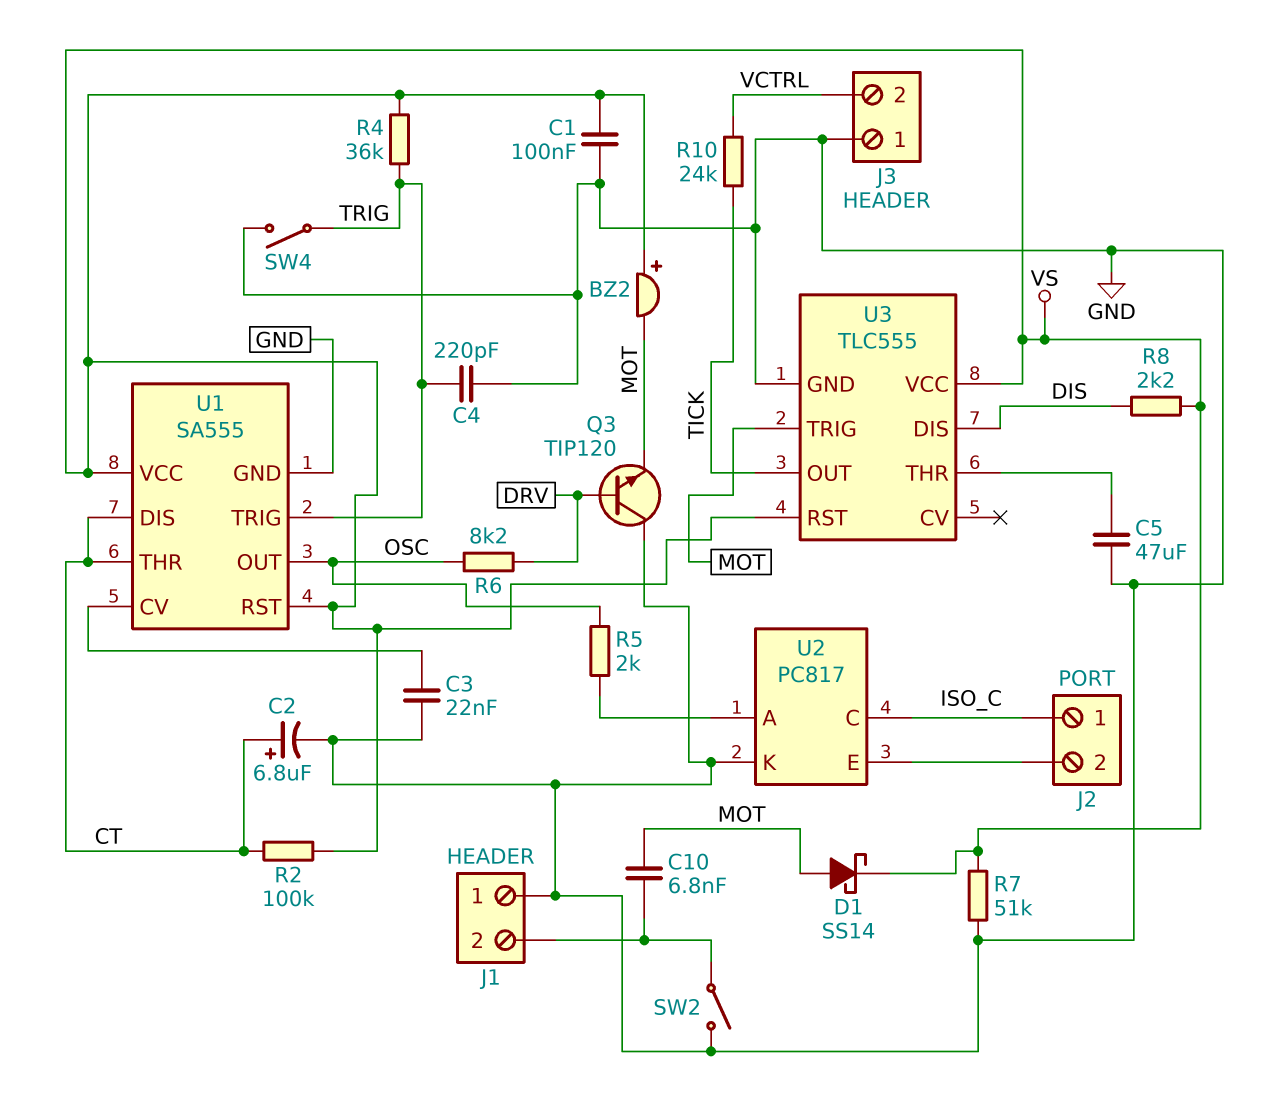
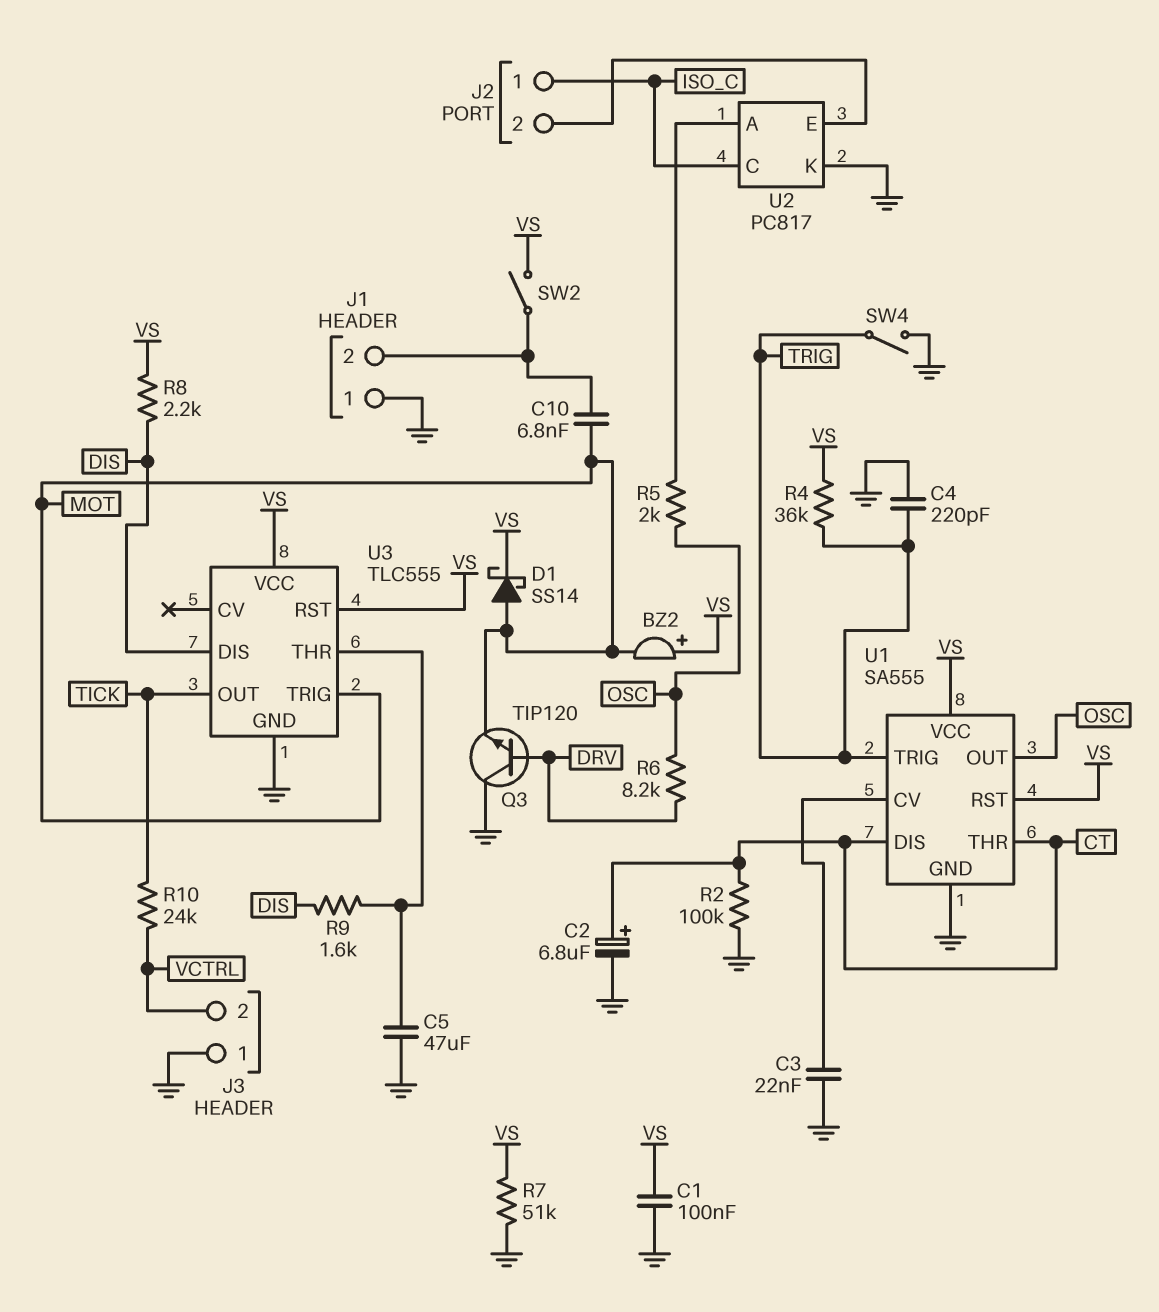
R2: 100k (CT, VS) -> 100k (CT, GND)
R9: none -> 1.6k (DIS, U3/THR)
SW2: switch (GND, J1/2) -> switch (J1/2, VS)

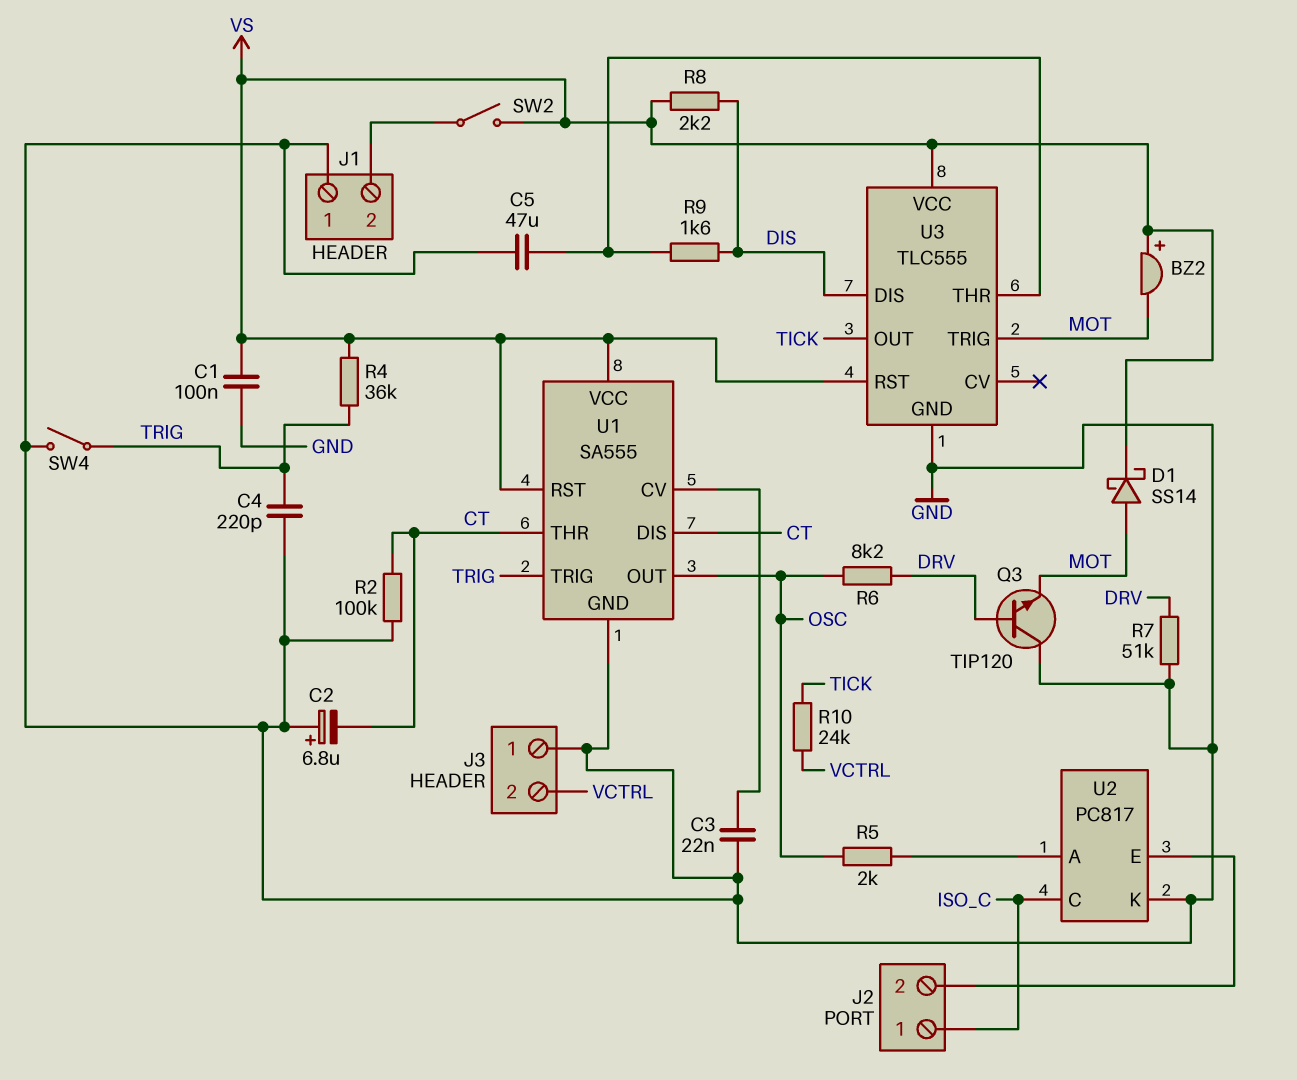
C2: 6.8uF (plus CT, minus GND) -> 6.8uF (plus GND, minus CT)
C10: 6.8nF (J1/2, MOT) -> none
R7: 51k (GND, VS) -> 51k (DRV, GND)

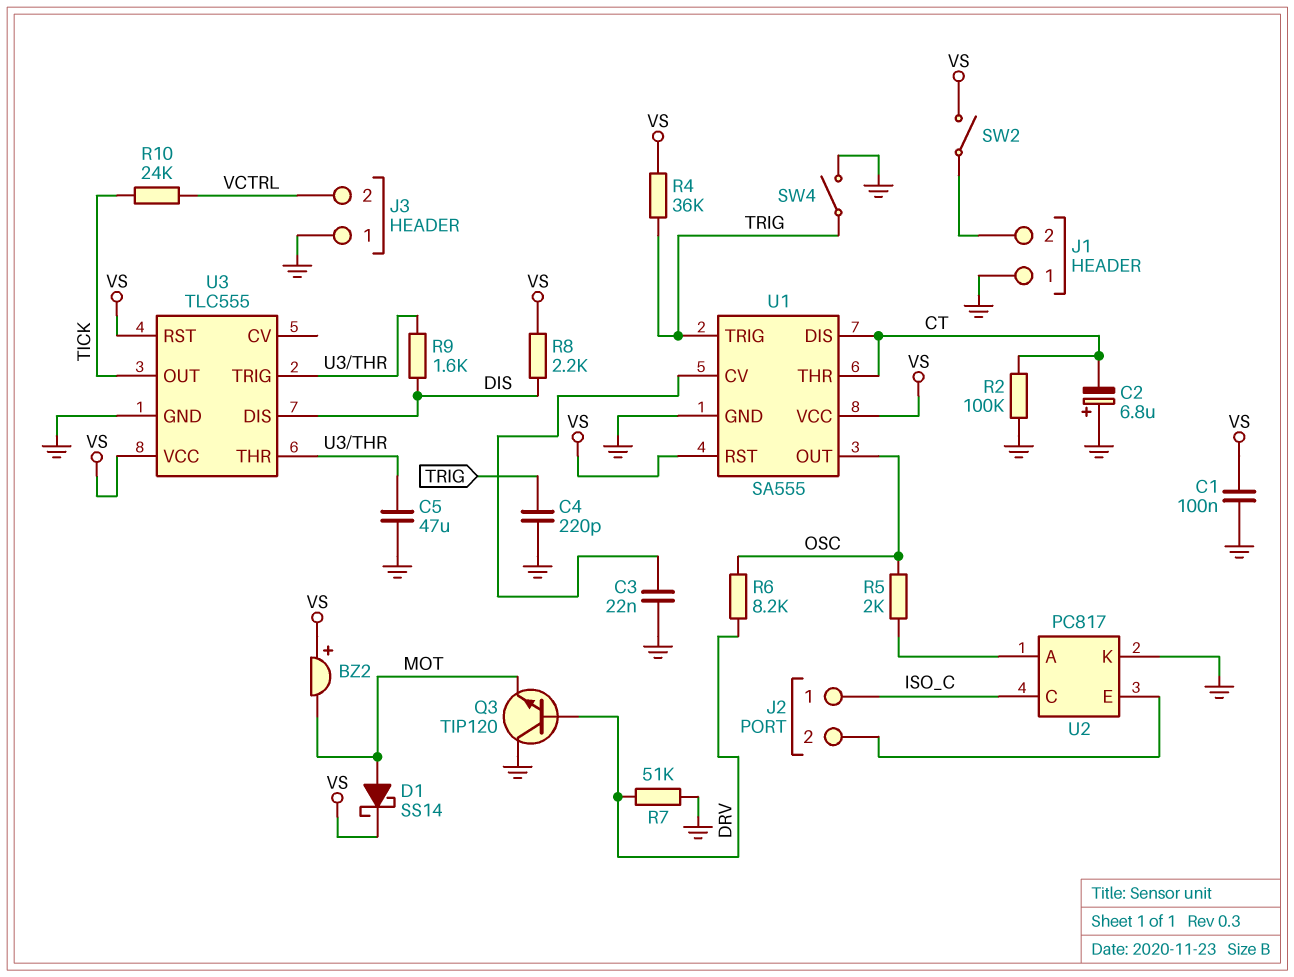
U3 pin TRIG: MOT -> U3/THR

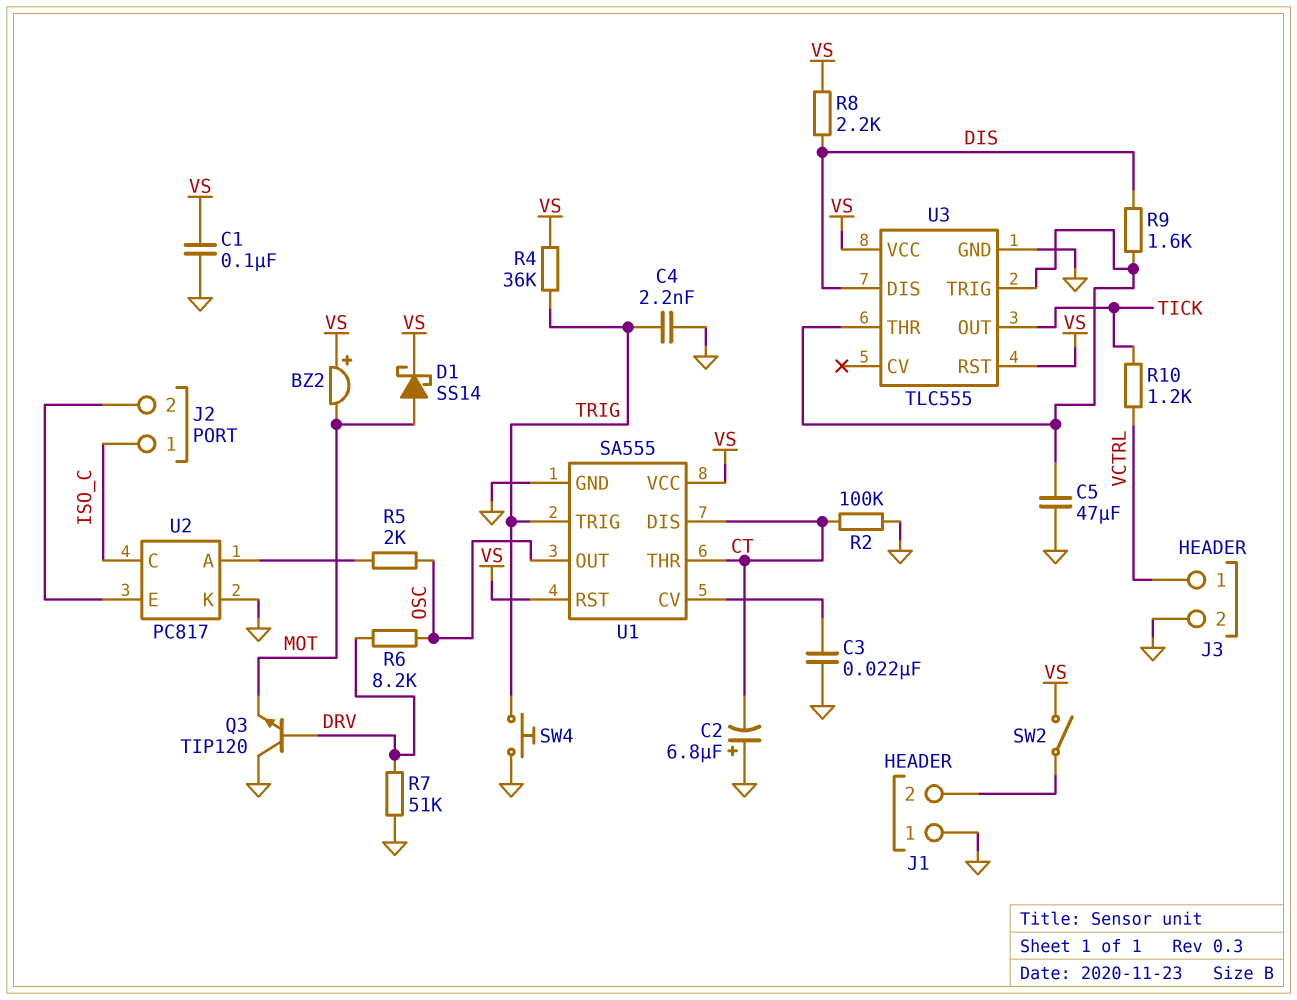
C4: 220pF (GND, TRIG) -> 2.2nF (GND, TRIG)
J3 pin 1: GND -> VCTRL
J3 pin 2: VCTRL -> GND
R10: 24k (TICK, VCTRL) -> 1.2k (TICK, VCTRL)
SW4: switch (GND, TRIG) -> button (GND, TRIG)

